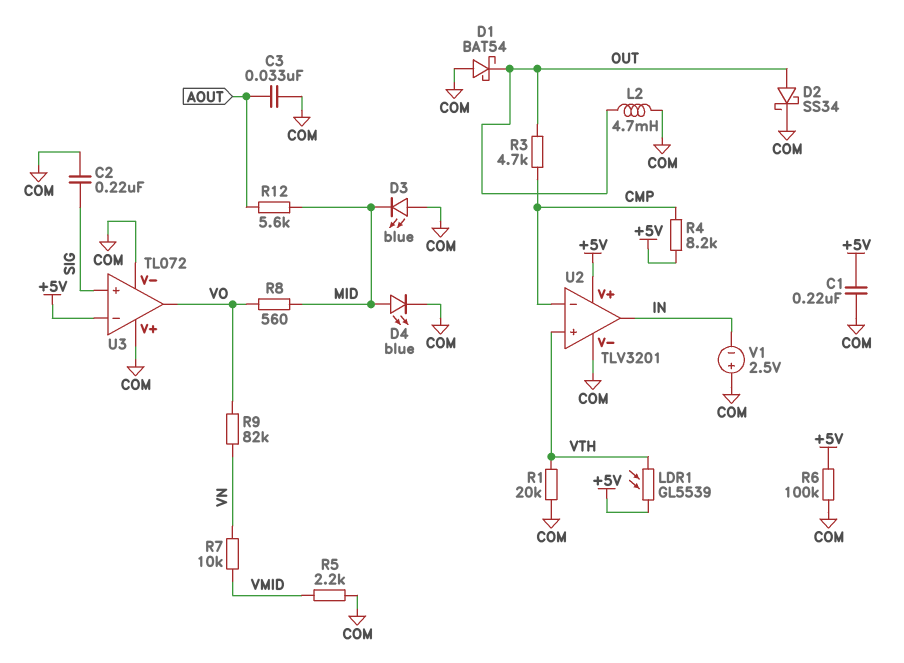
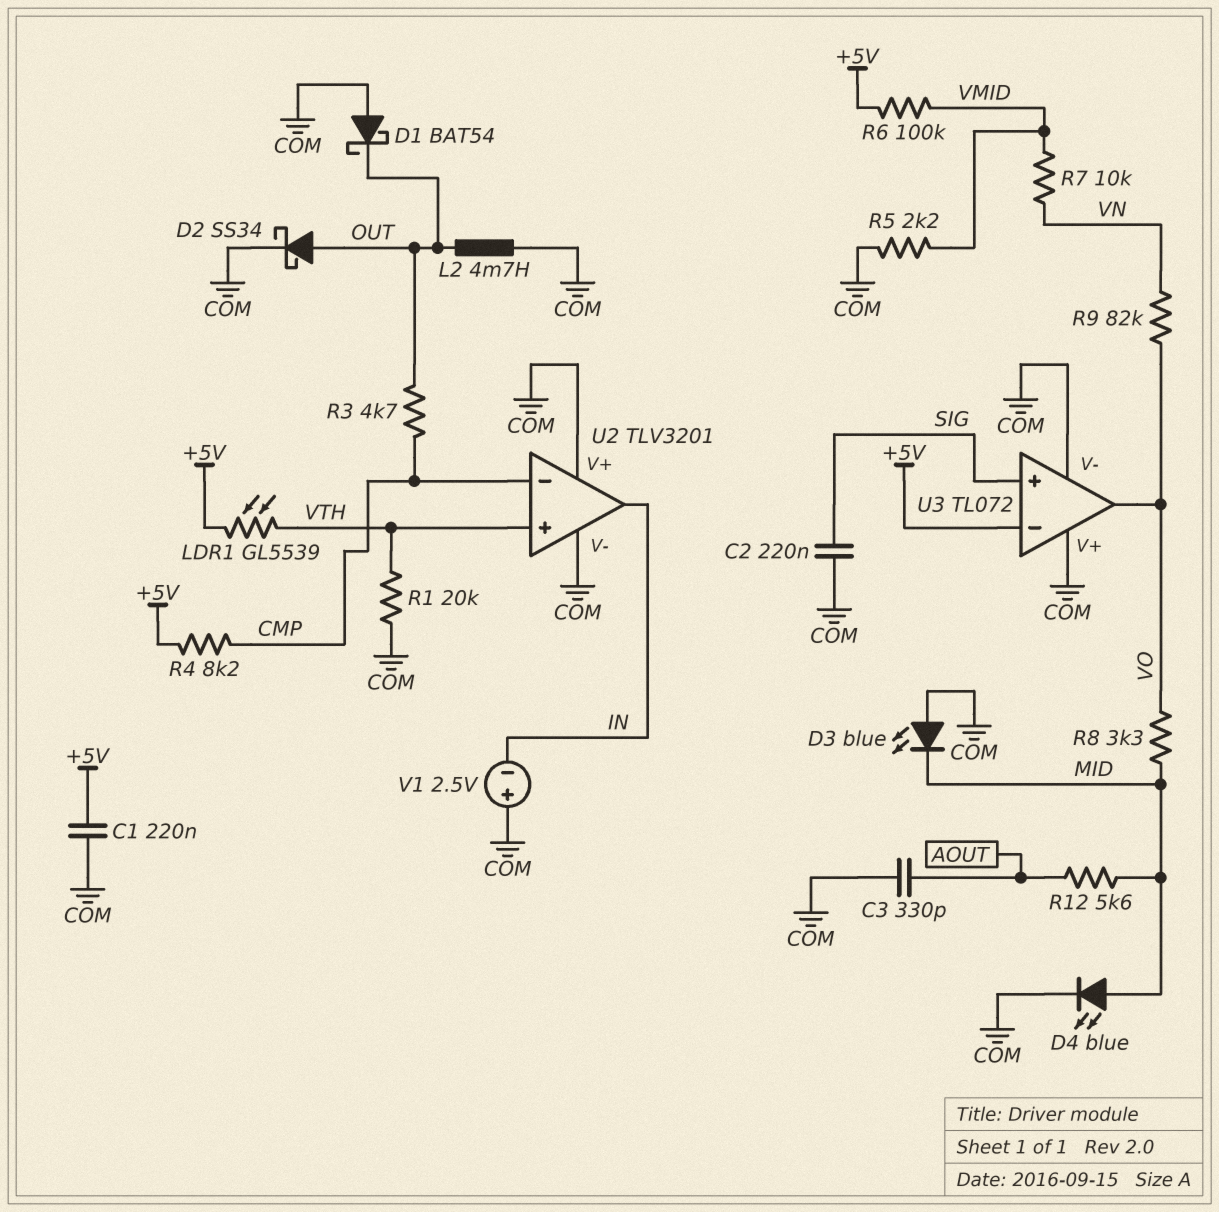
C3: 33nF (AOUT, COM) -> 330pF (AOUT, COM)
R6: 100k (+5V, COM) -> 100k (+5V, VMID)
R8: 560 (MID, VO) -> 3.3k (MID, VO)
U2 pin V+: +5V -> COM

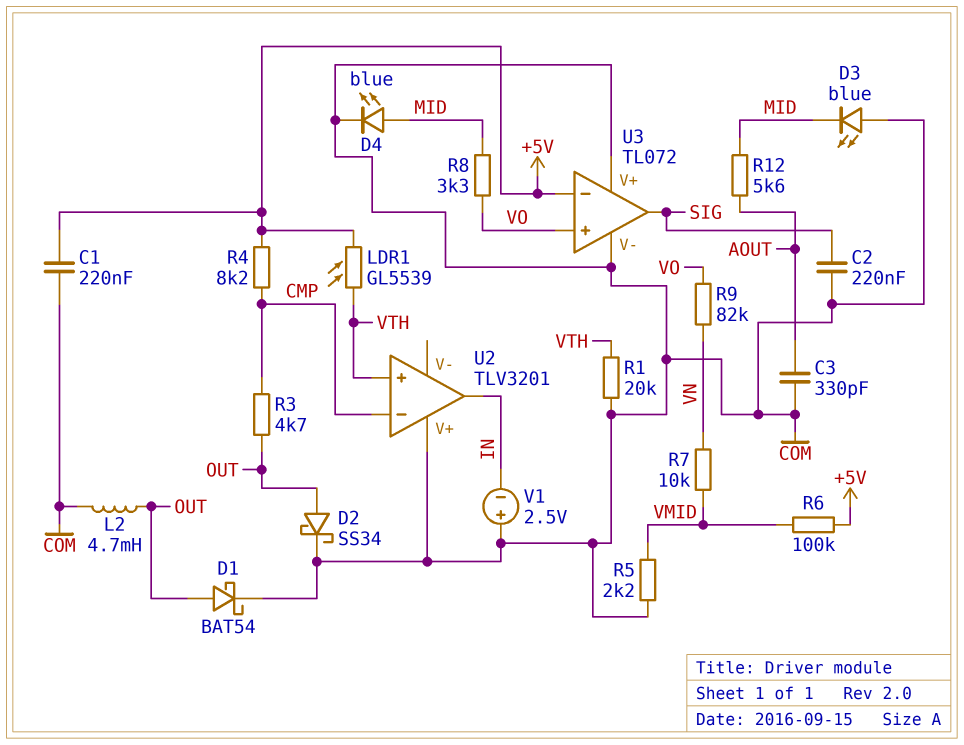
D1: schottky BAT54 (A COM, K OUT) -> schottky BAT54 (A OUT, K COM)
U2 pin V-: COM -> none
U3 pin in+: SIG -> VO
U3 pin out: VO -> SIG

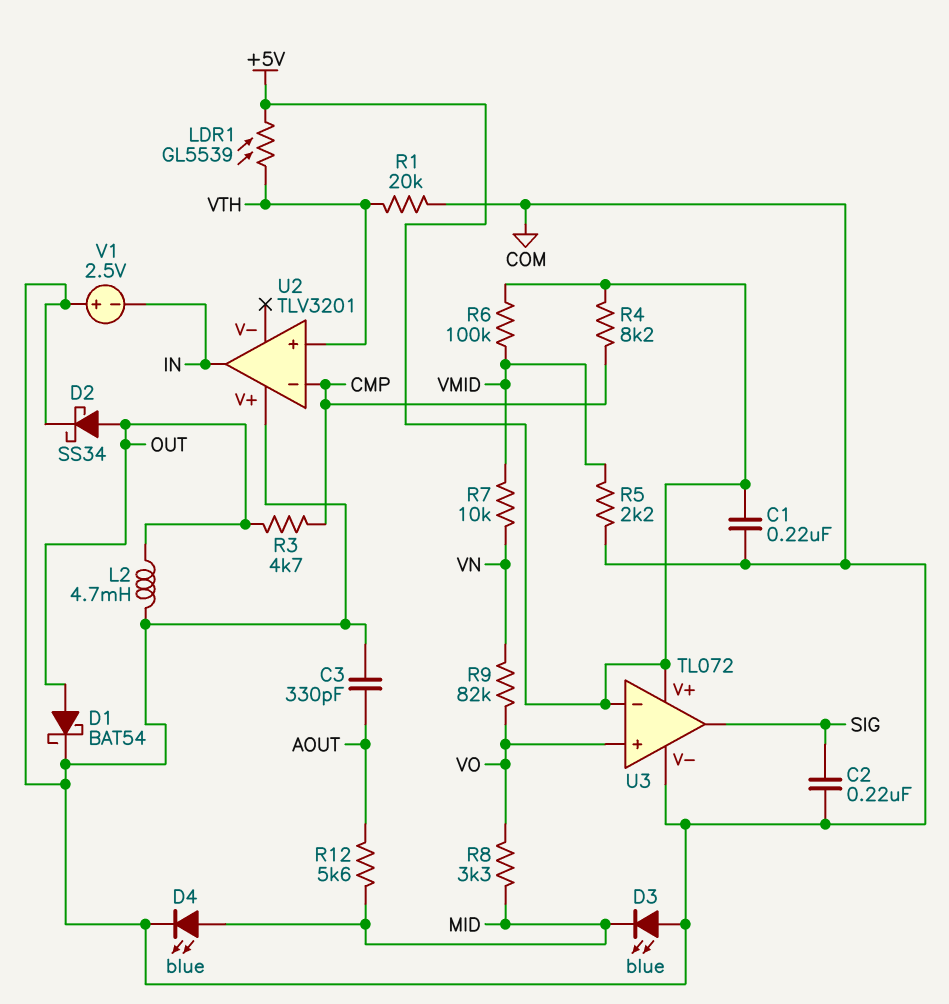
U3 pin V+: COM -> +5V

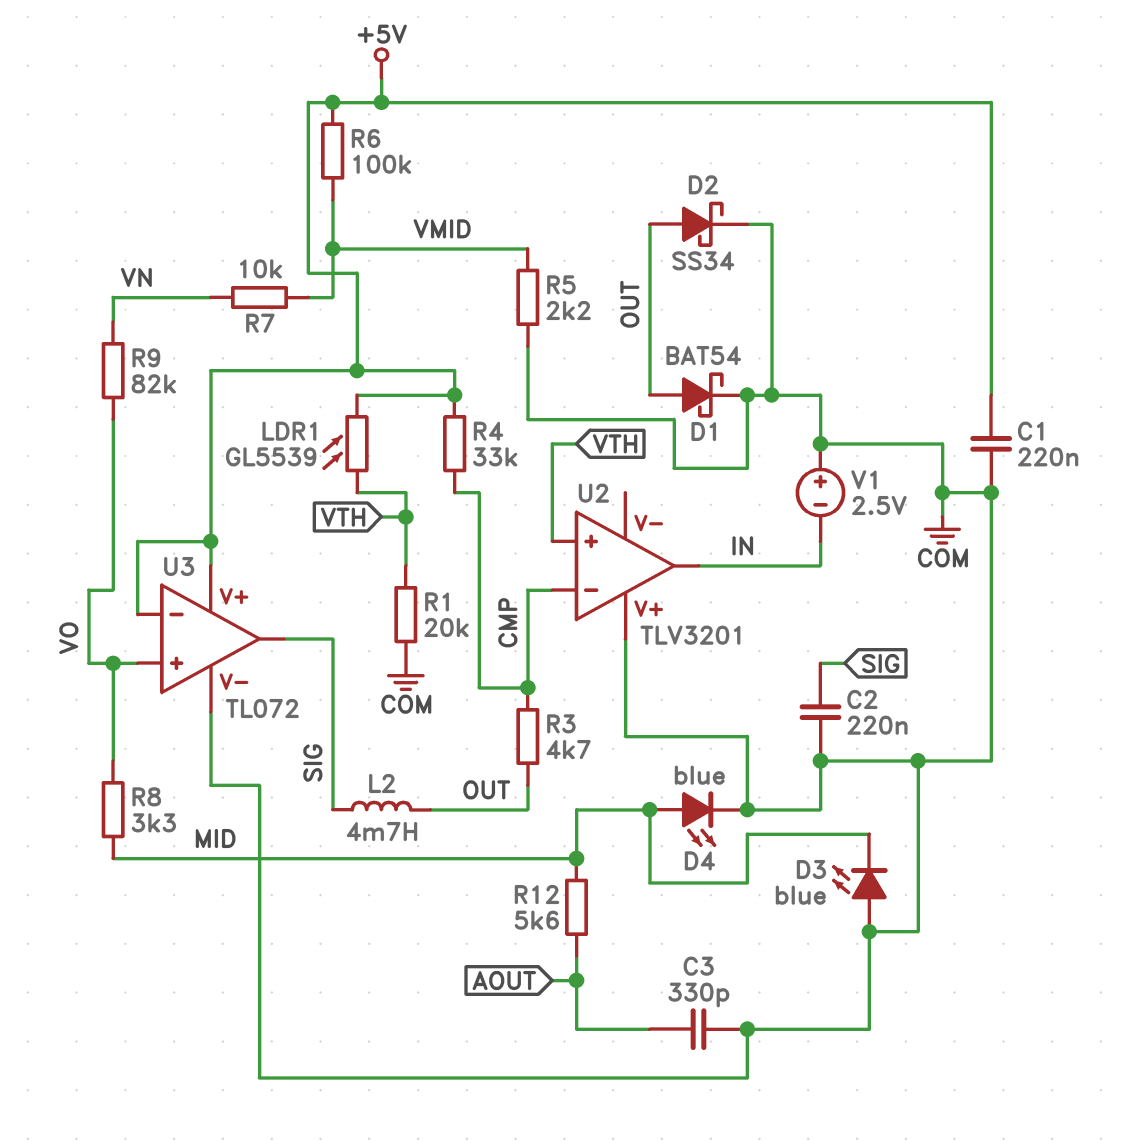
L2: 4.7mH (COM, OUT) -> 4.7mH (OUT, SIG)
R4: 8.2k (+5V, CMP) -> 33k (+5V, CMP)

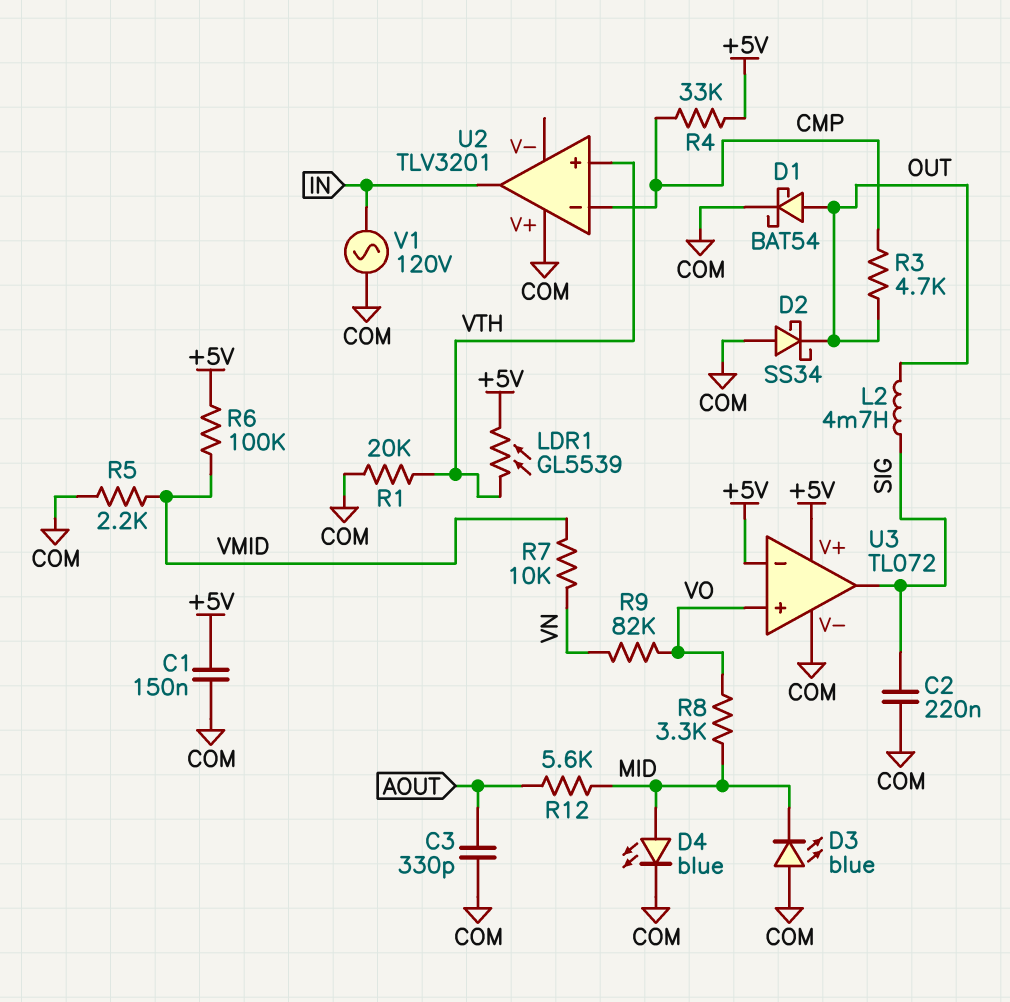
C1: 220nF (+5V, COM) -> 150nF (+5V, COM)
D2: schottky SS34 (A OUT, K COM) -> schottky SS34 (A COM, K OUT)
V1: 2.5V (plus COM, minus IN) -> AC 120V (COM, IN)

